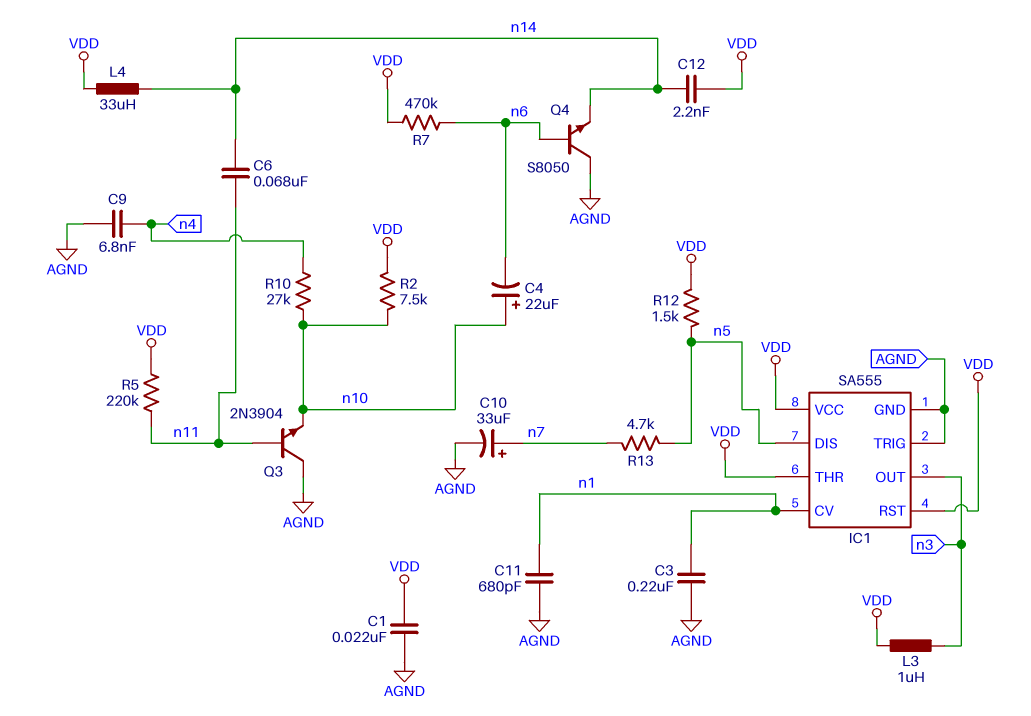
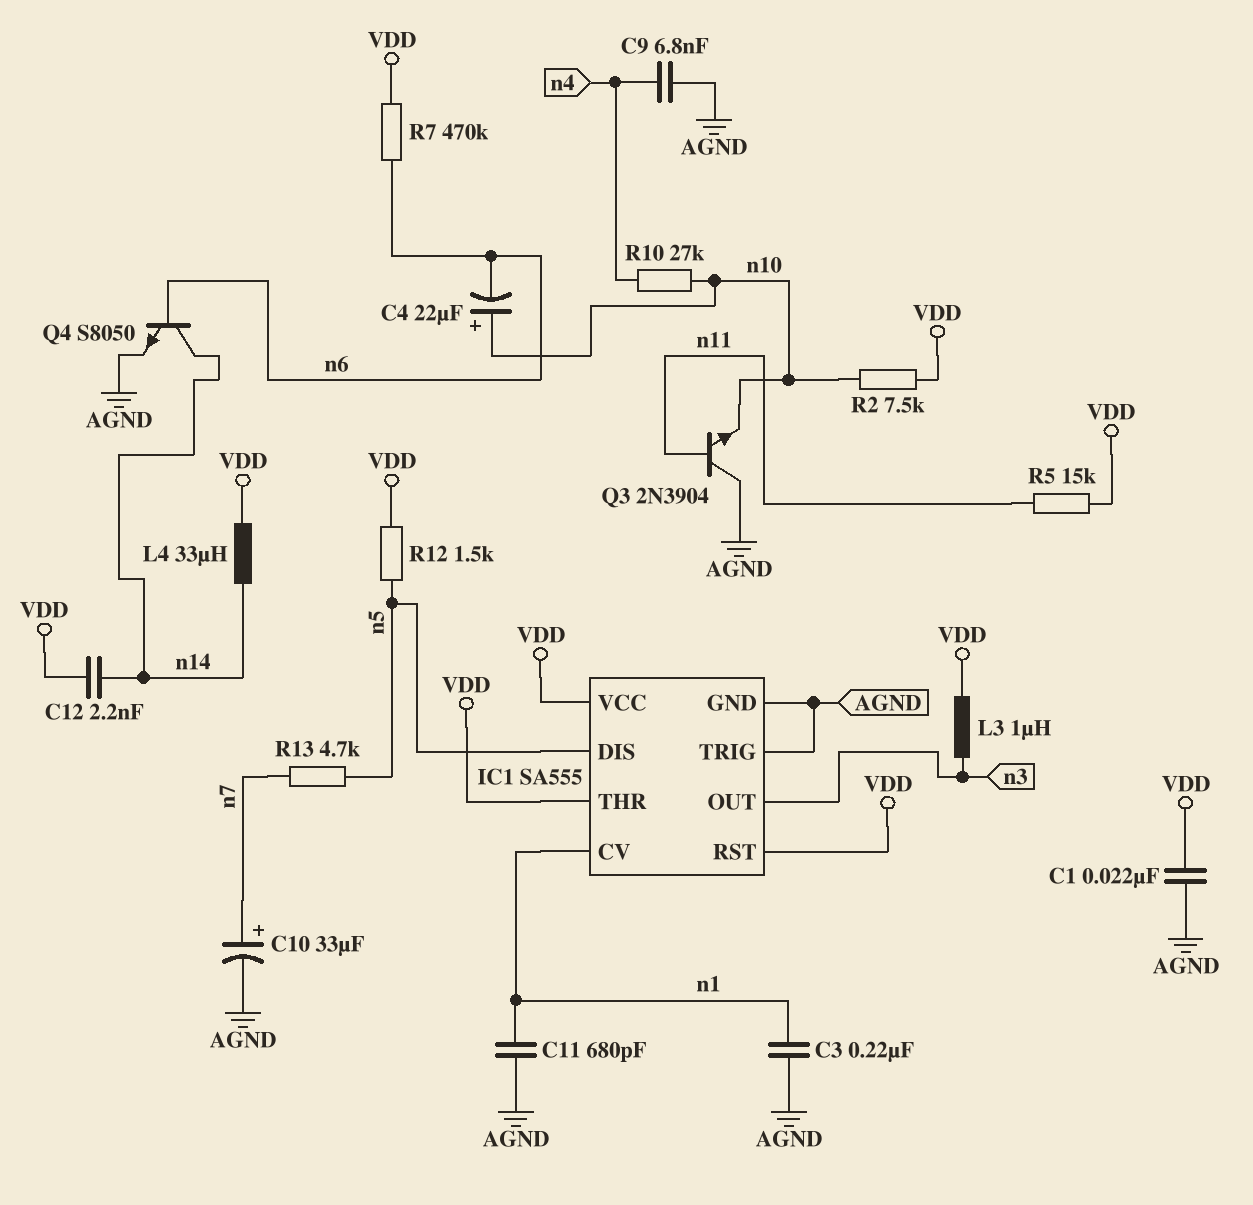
C6: 68nF (n11, n14) -> none
Q4: NPN S8050 (B n6, C AGND, E n14) -> NPN S8050 (B n6, C n14, E AGND)
R5: 220k (VDD, n11) -> 15k (VDD, n11)

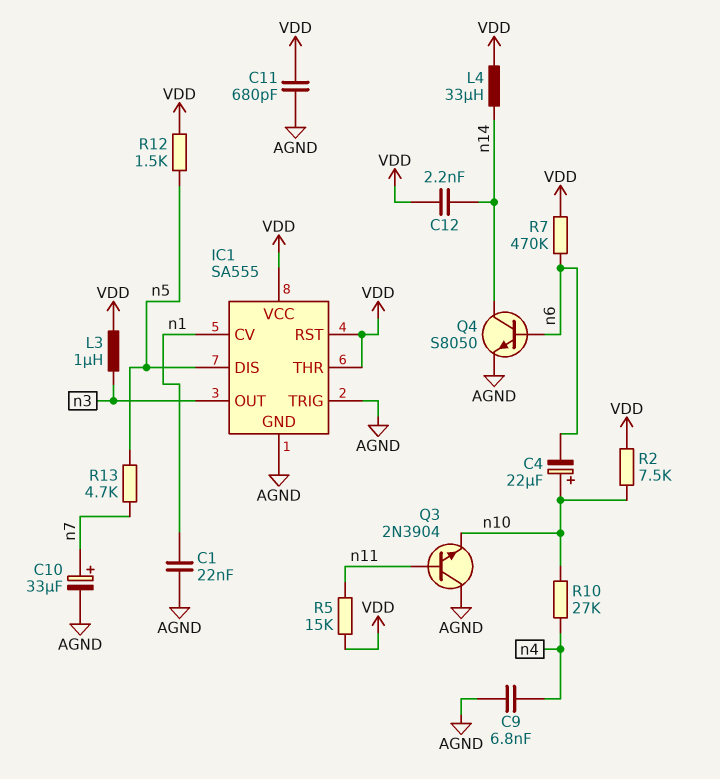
C1: 22nF (AGND, VDD) -> 22nF (AGND, n1)
C3: 220nF (AGND, n1) -> none
C11: 680pF (AGND, n1) -> 680pF (AGND, VDD)

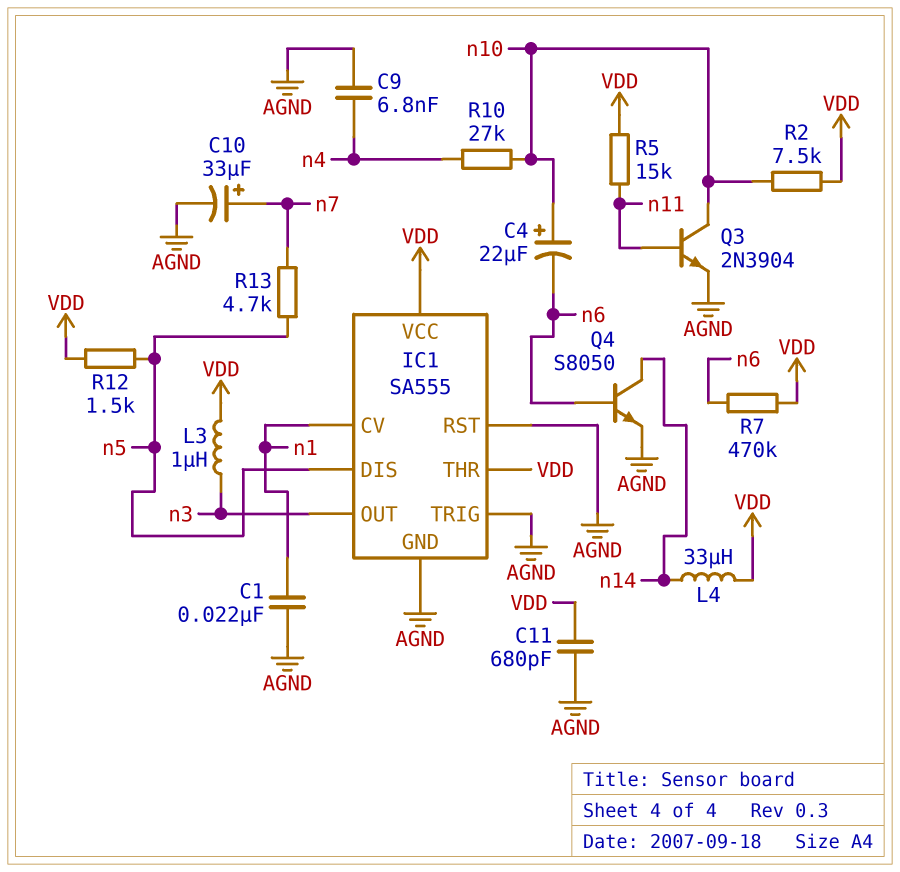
C12: 2.2nF (VDD, n14) -> none
IC1 pin RST: VDD -> AGND
Q3: NPN 2N3904 (B n11, C AGND, E n10) -> NPN 2N3904 (B n11, C n10, E AGND)

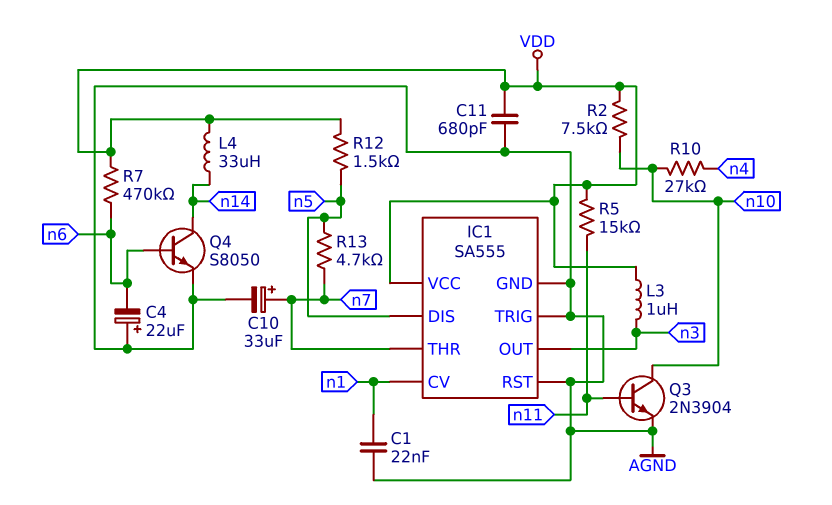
C4: 22uF (plus n10, minus n6) -> 22uF (plus AGND, minus n6)
C9: 6.8nF (AGND, n4) -> none
IC1 pin THR: VDD -> n7

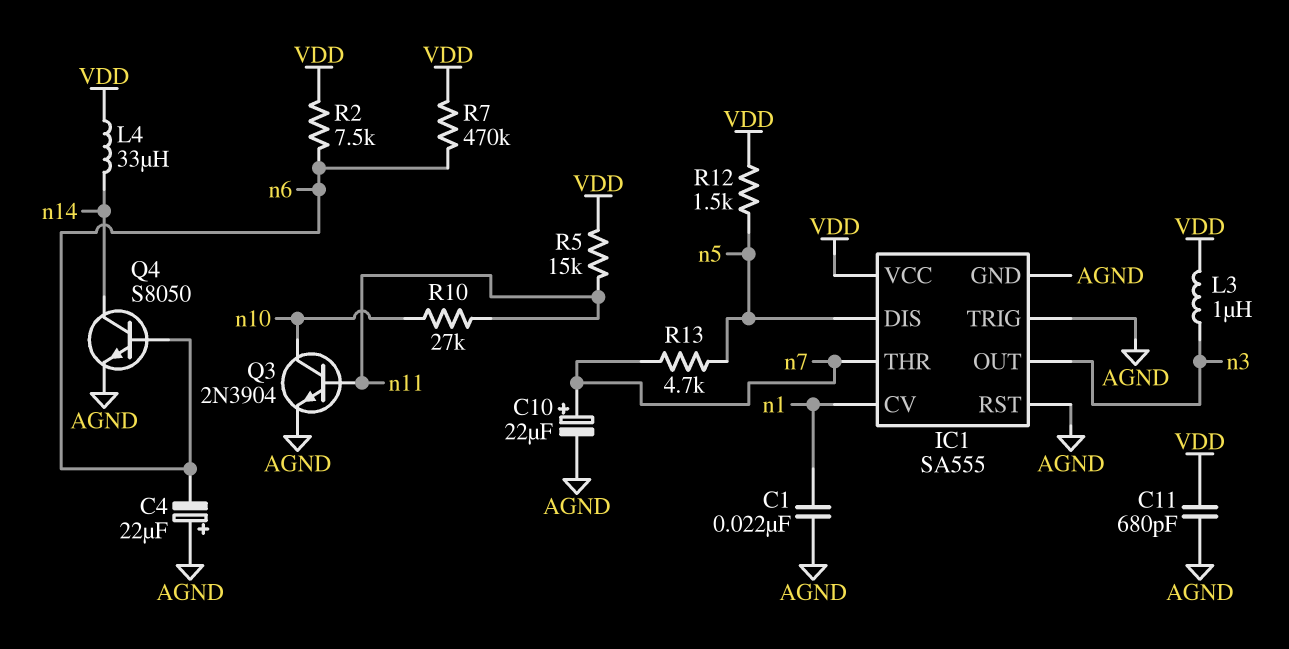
C10: 33uF (plus n7, minus AGND) -> 22uF (plus n7, minus AGND)
R2: 7.5k (VDD, n10) -> 7.5k (VDD, n6)
R10: 27k (n4, n10) -> 27k (n10, n11)

